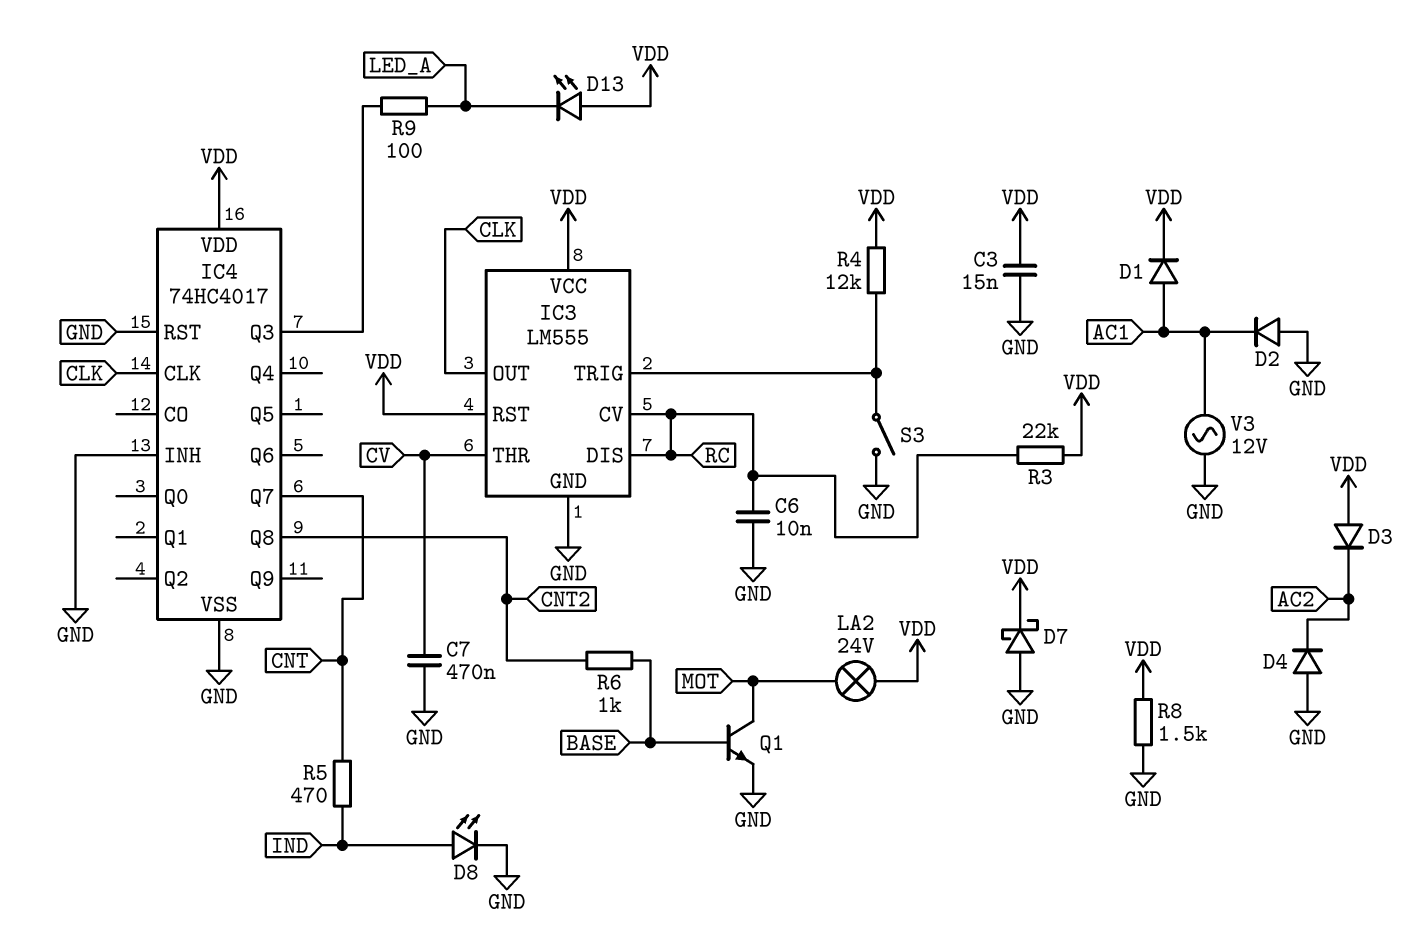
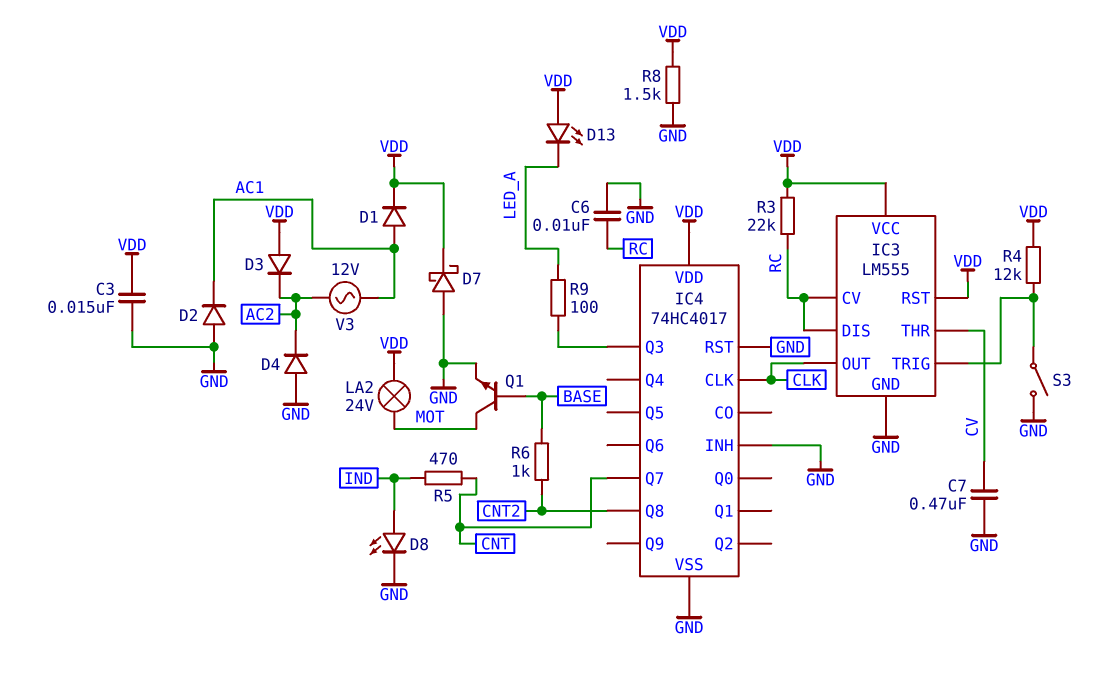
V3: AC 12V (AC1, GND) -> AC 12V (AC1, AC2)

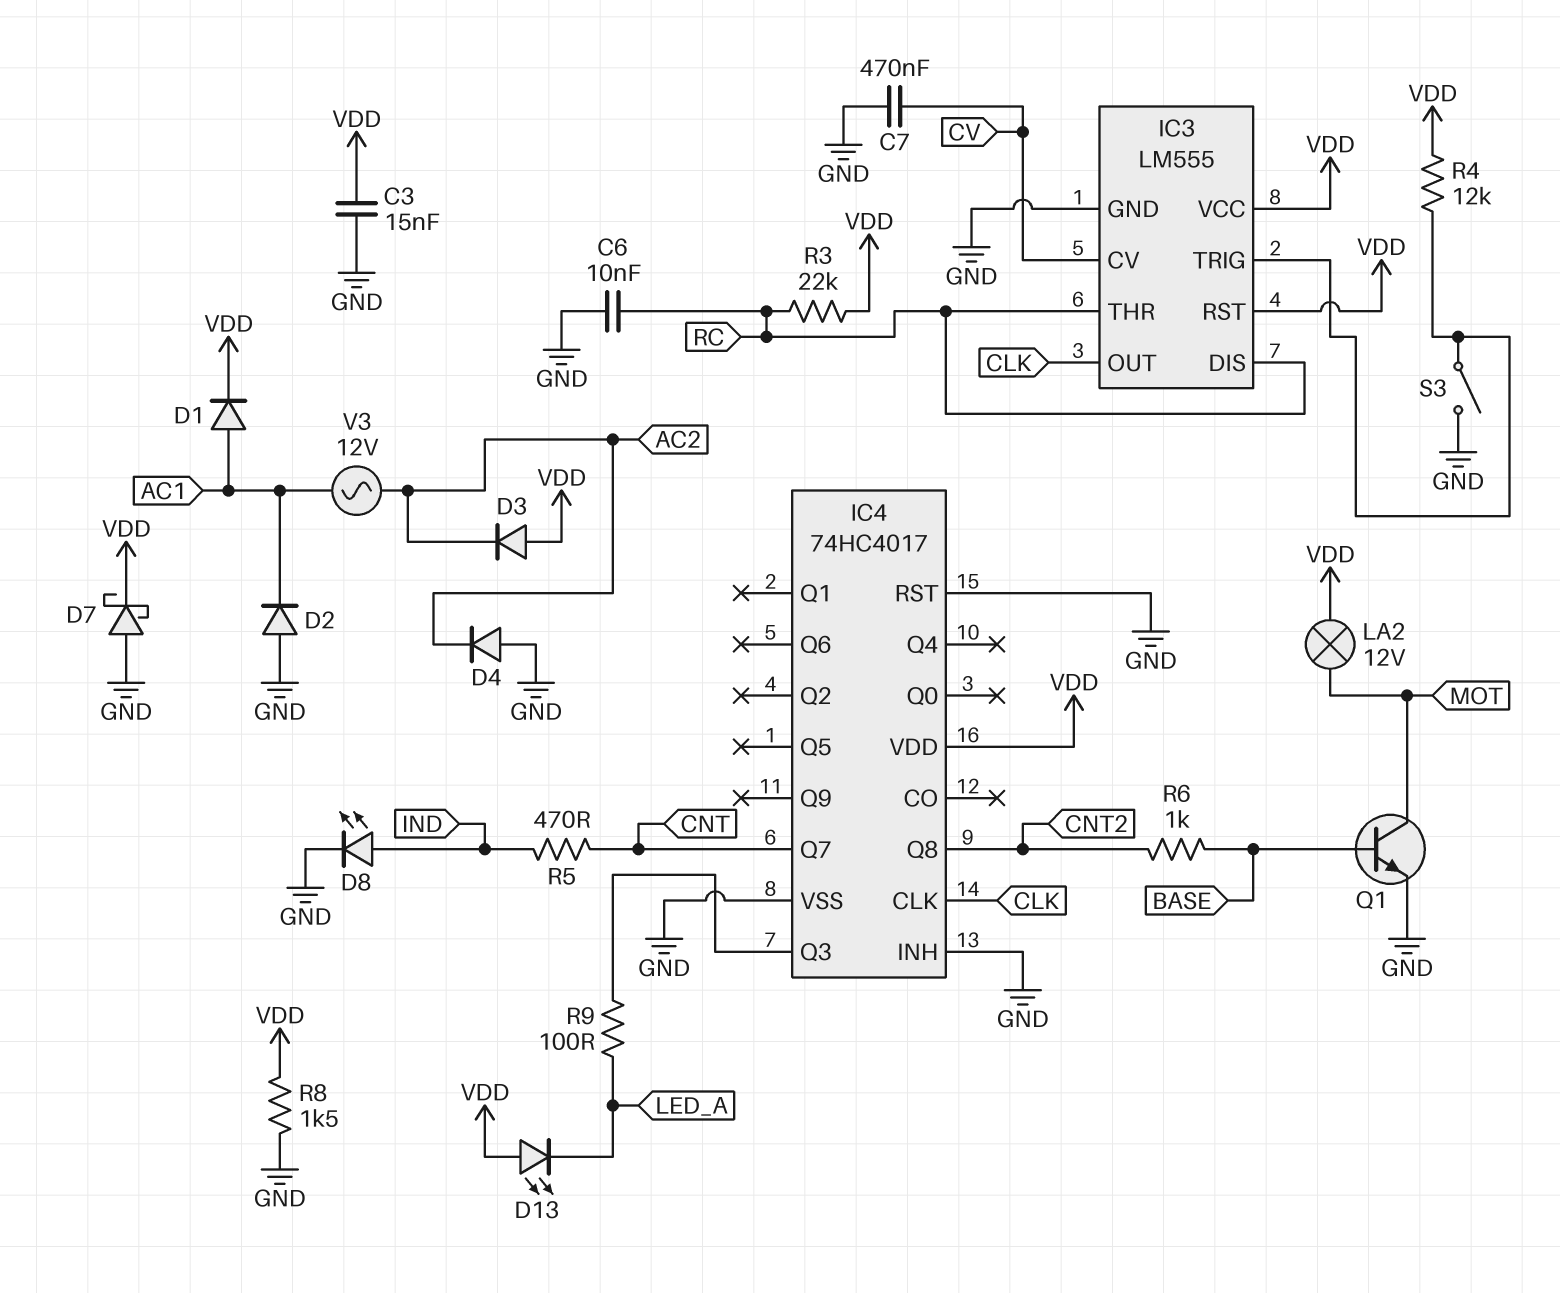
IC3 pin CV: RC -> CV
IC3 pin THR: CV -> RC
LA2: lamp 24V (MOT, VDD) -> lamp 12V (MOT, VDD)

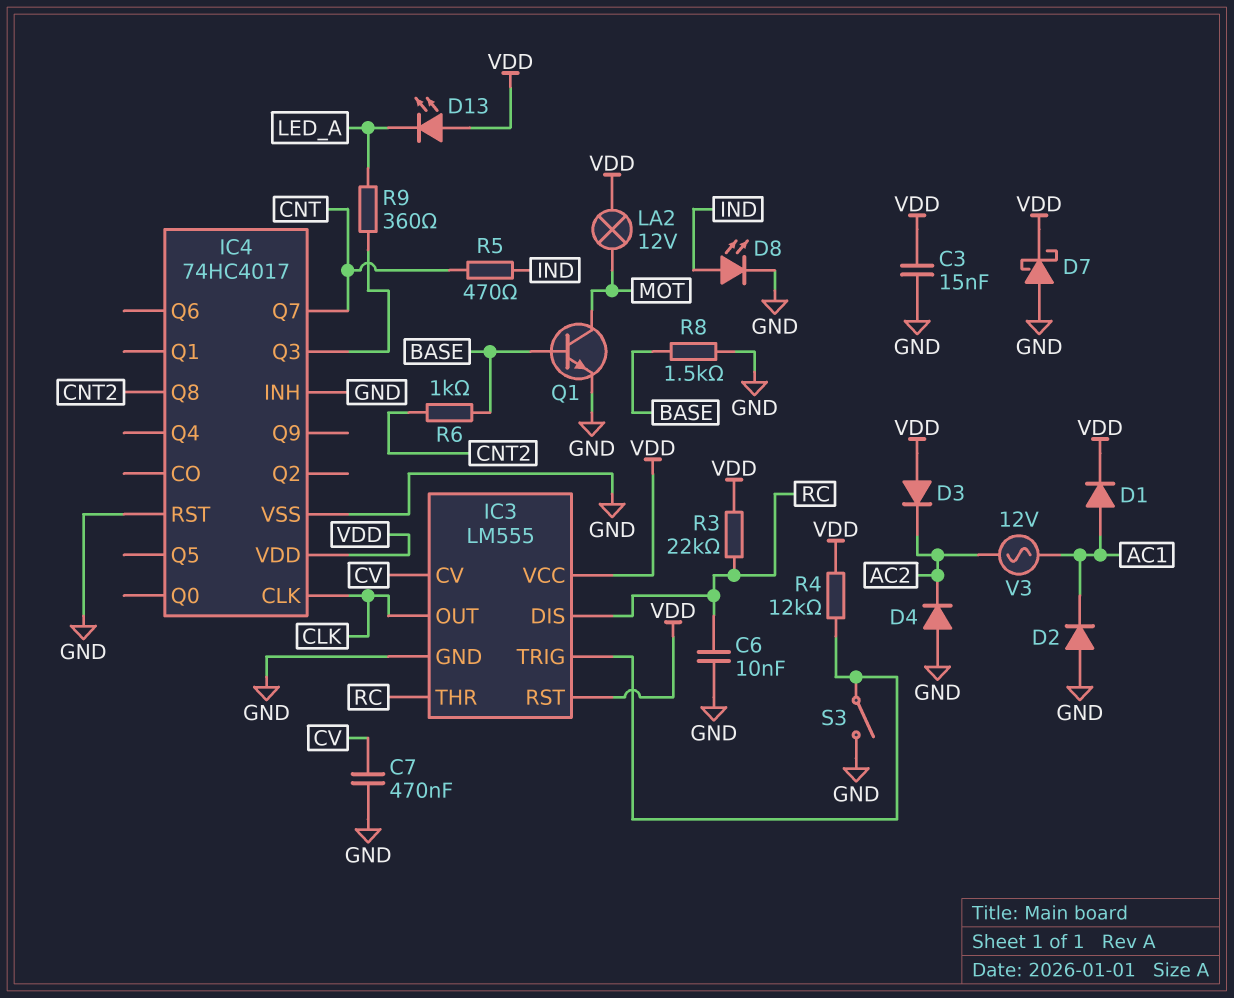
R8: 1.5k (GND, VDD) -> 1.5k (BASE, GND)
R9: 100 (IC4/Q3, LED_A) -> 360 (IC4/Q3, LED_A)

